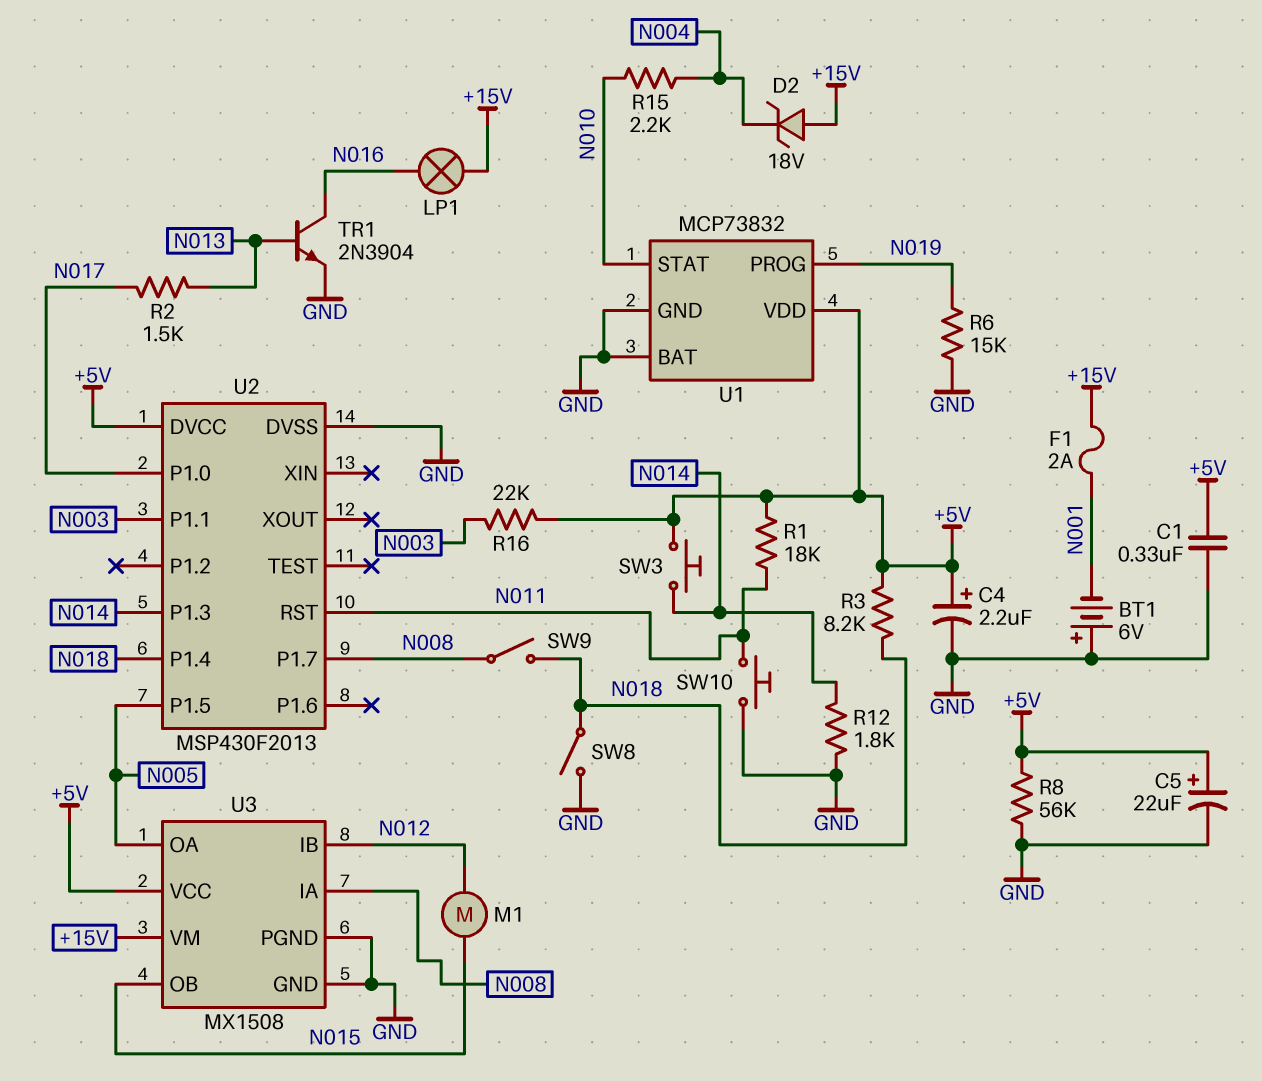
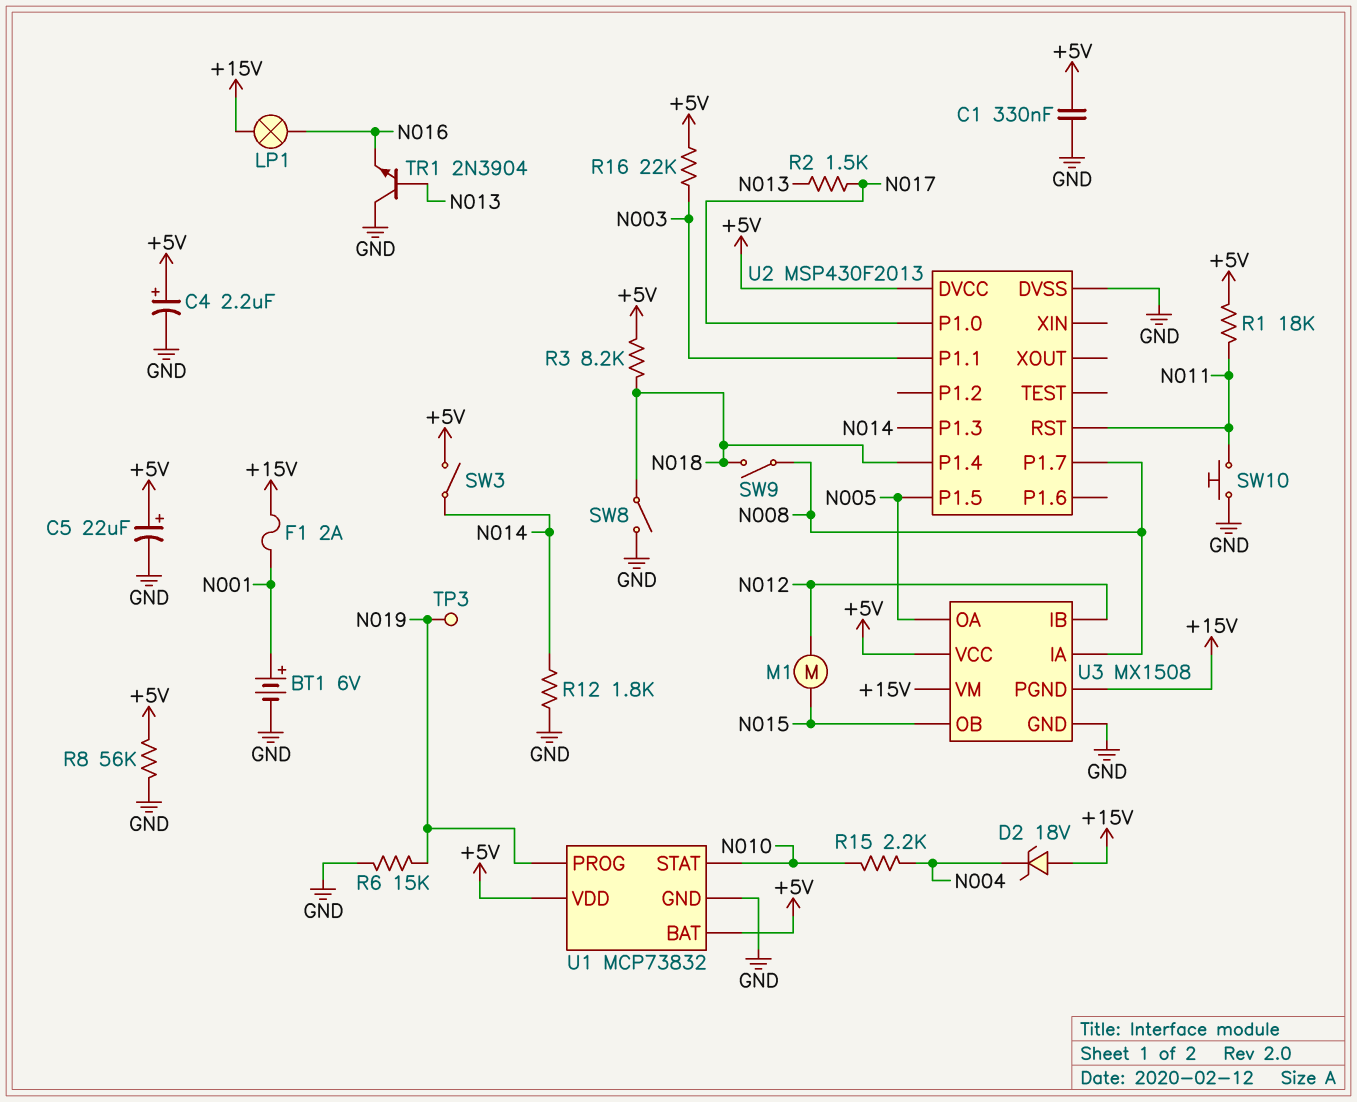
BT1: 6V (plus GND, minus N001) -> 6V (plus N001, minus GND)
SW3: button (+5V, N014) -> switch (+5V, N014)
TP3: none -> test point (N019)
TR1: NPN 2N3904 (B N013, C N016, E GND) -> NPN 2N3904 (B N013, C GND, E N016)
U1 pin BAT: GND -> +5V
U3 pin PGND: GND -> +15V

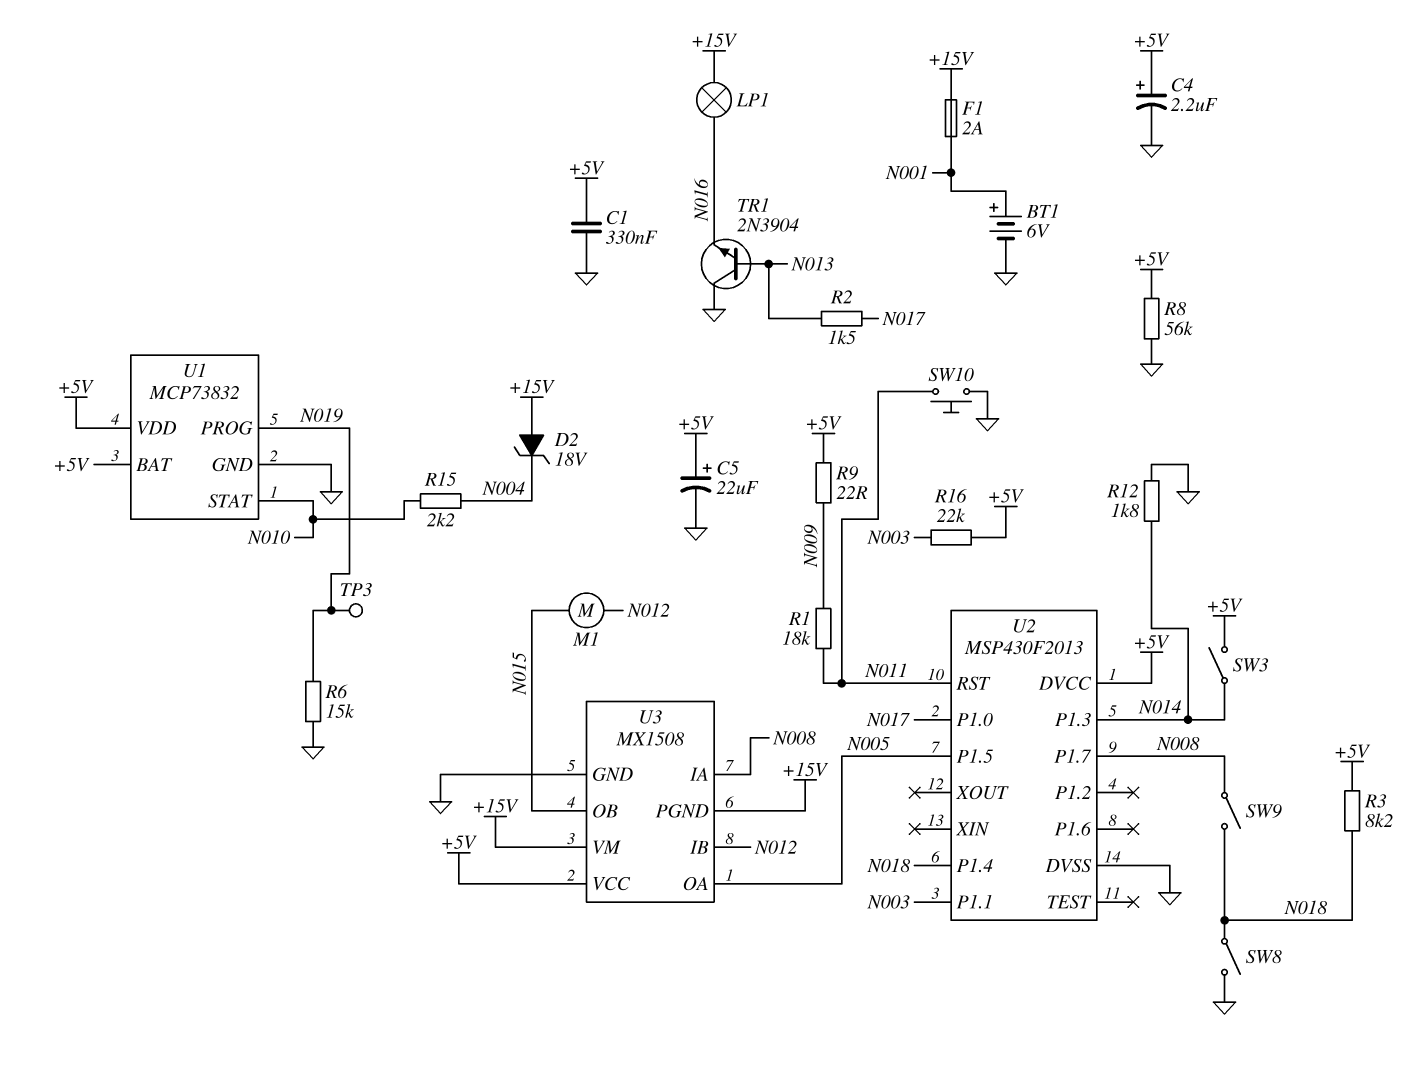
R1: 18k (+5V, N011) -> 18k (N009, N011)
R9: none -> 22 (+5V, N009)

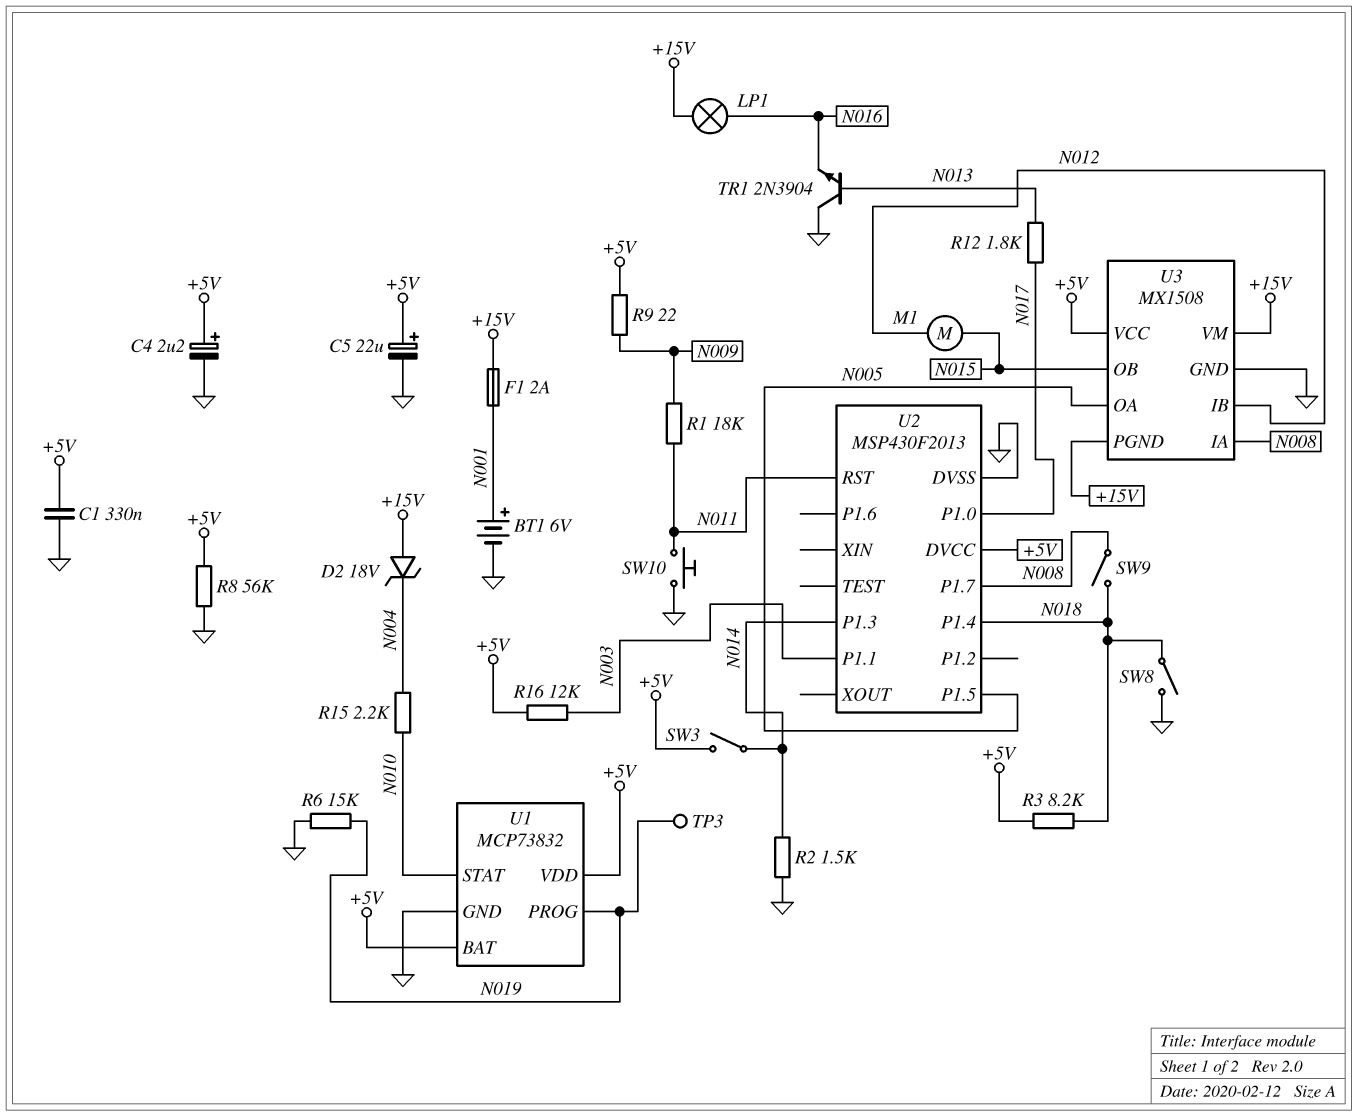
R2: 1.5k (N013, N017) -> 1.5k (GND, N014)
R12: 1.8k (GND, N014) -> 1.8k (N013, N017)
R16: 22k (+5V, N003) -> 12k (+5V, N003)

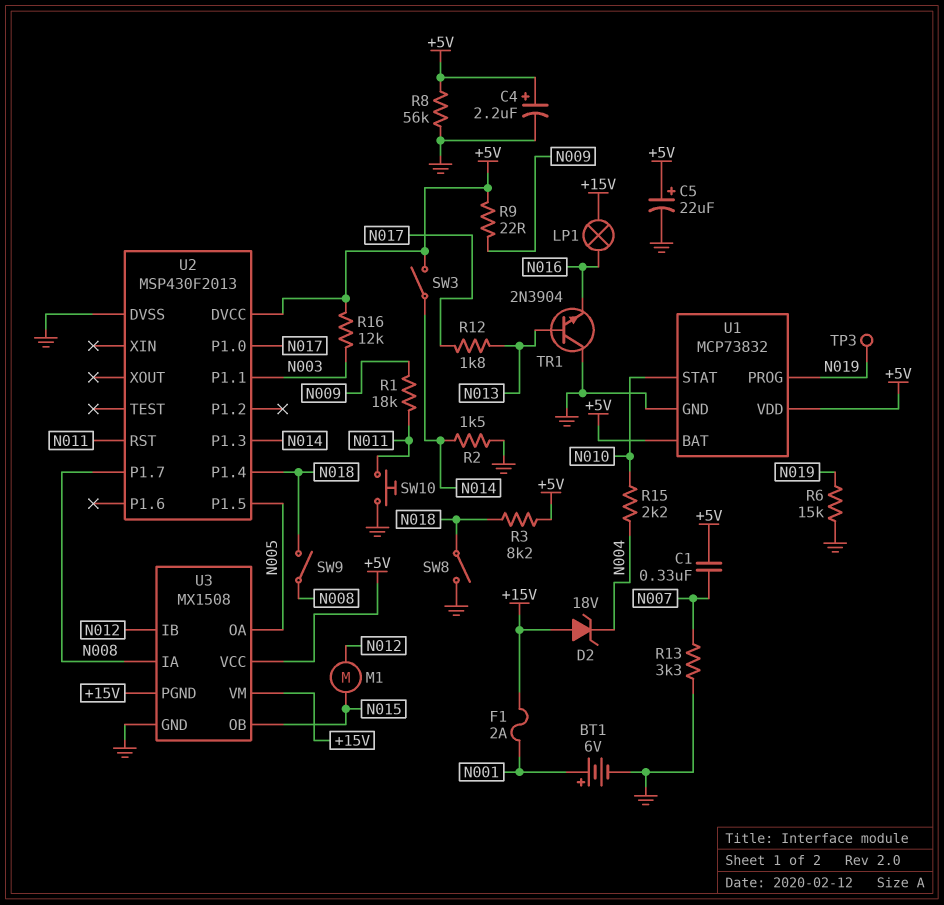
C1: 330nF (+5V, GND) -> 330nF (+5V, N007)
R13: none -> 3.3k (GND, N007)

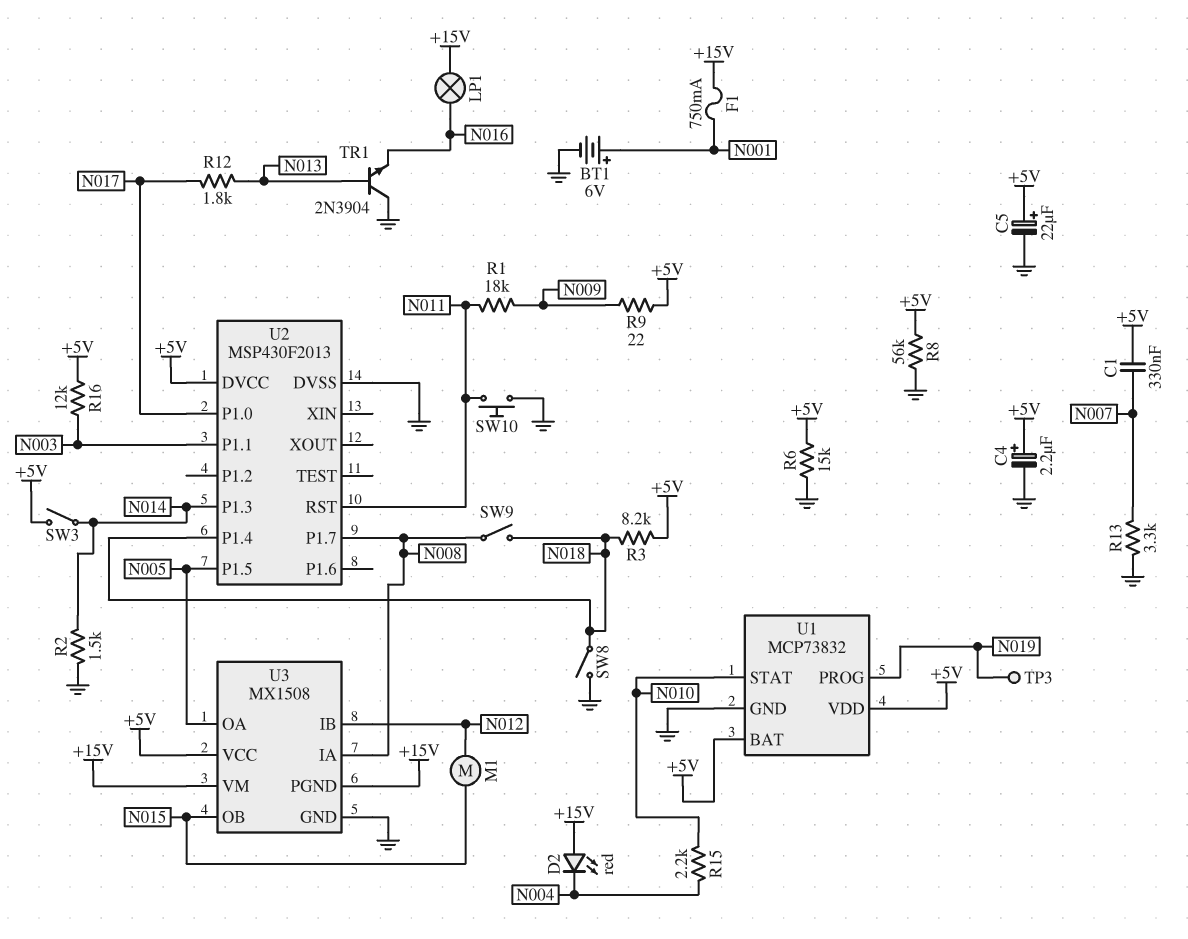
D2: zener 18V (A +15V, K N004) -> LED red (A +15V, K N004)
F1: 2A (+15V, N001) -> 750mA (+15V, N001)
R6: 15k (GND, N019) -> 15k (+5V, GND)

